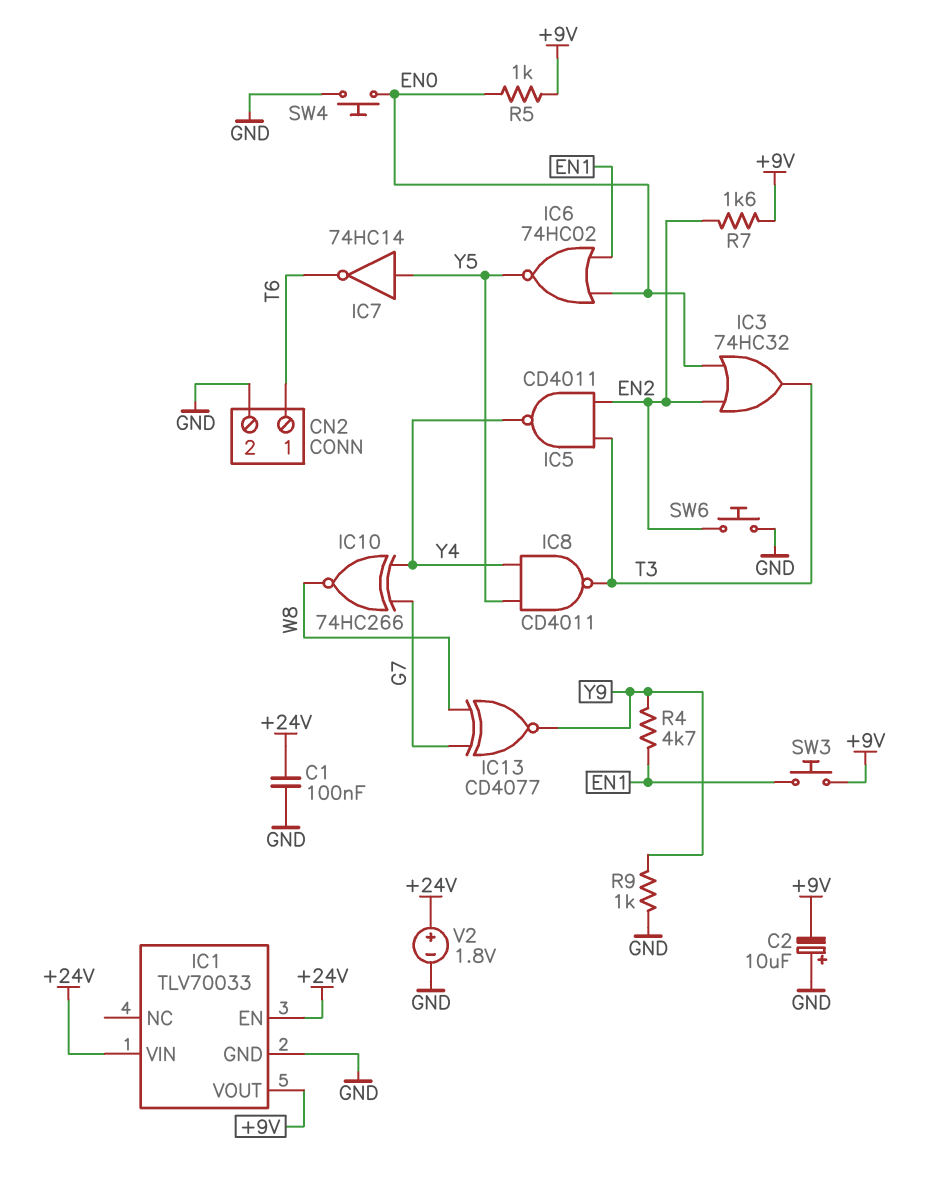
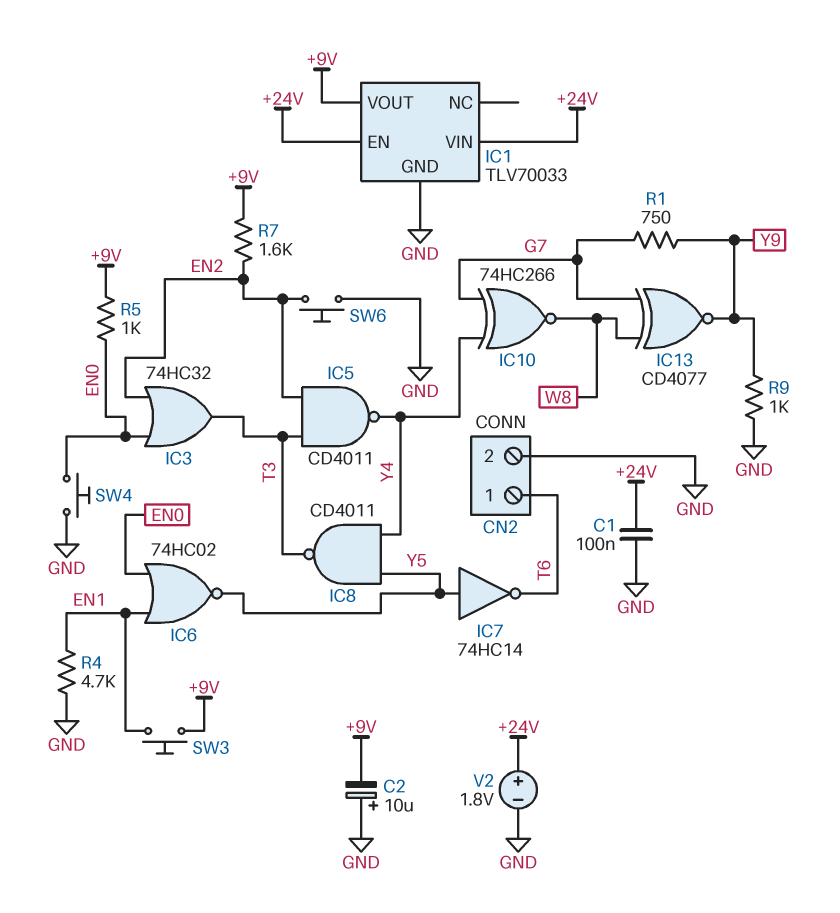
R1: none -> 750 (G7, Y9)
R4: 4.7k (EN1, Y9) -> 4.7k (EN1, GND)

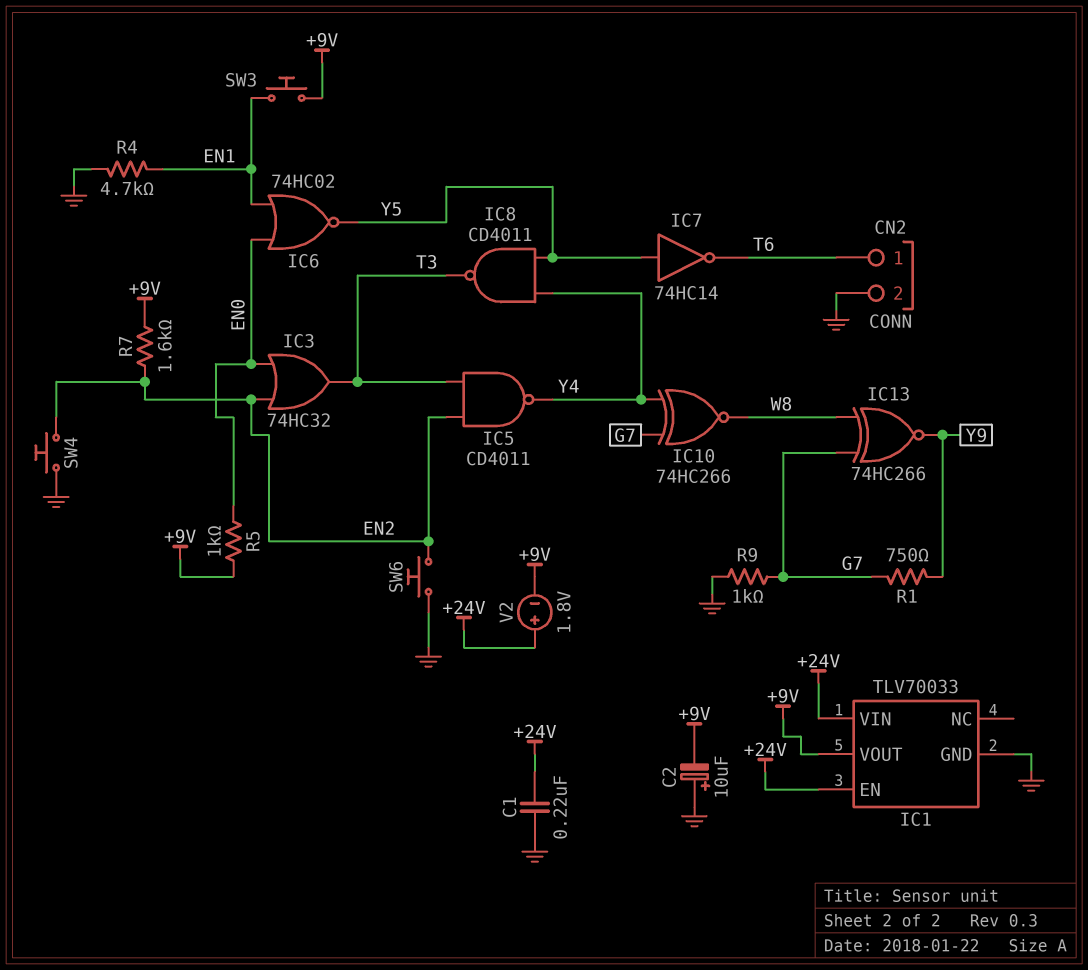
C1: 100nF (+24V, GND) -> 220nF (+24V, GND)
IC13: XNOR CD4077 (in G7, in W8, out Y9) -> XNOR 74HC266 (in G7, in W8, out Y9)
R9: 1k (GND, Y9) -> 1k (G7, GND)
SW4: button (EN0, GND) -> button (EN2, GND)
V2: 1.8V (plus +24V, minus GND) -> 1.8V (plus +24V, minus +9V)

